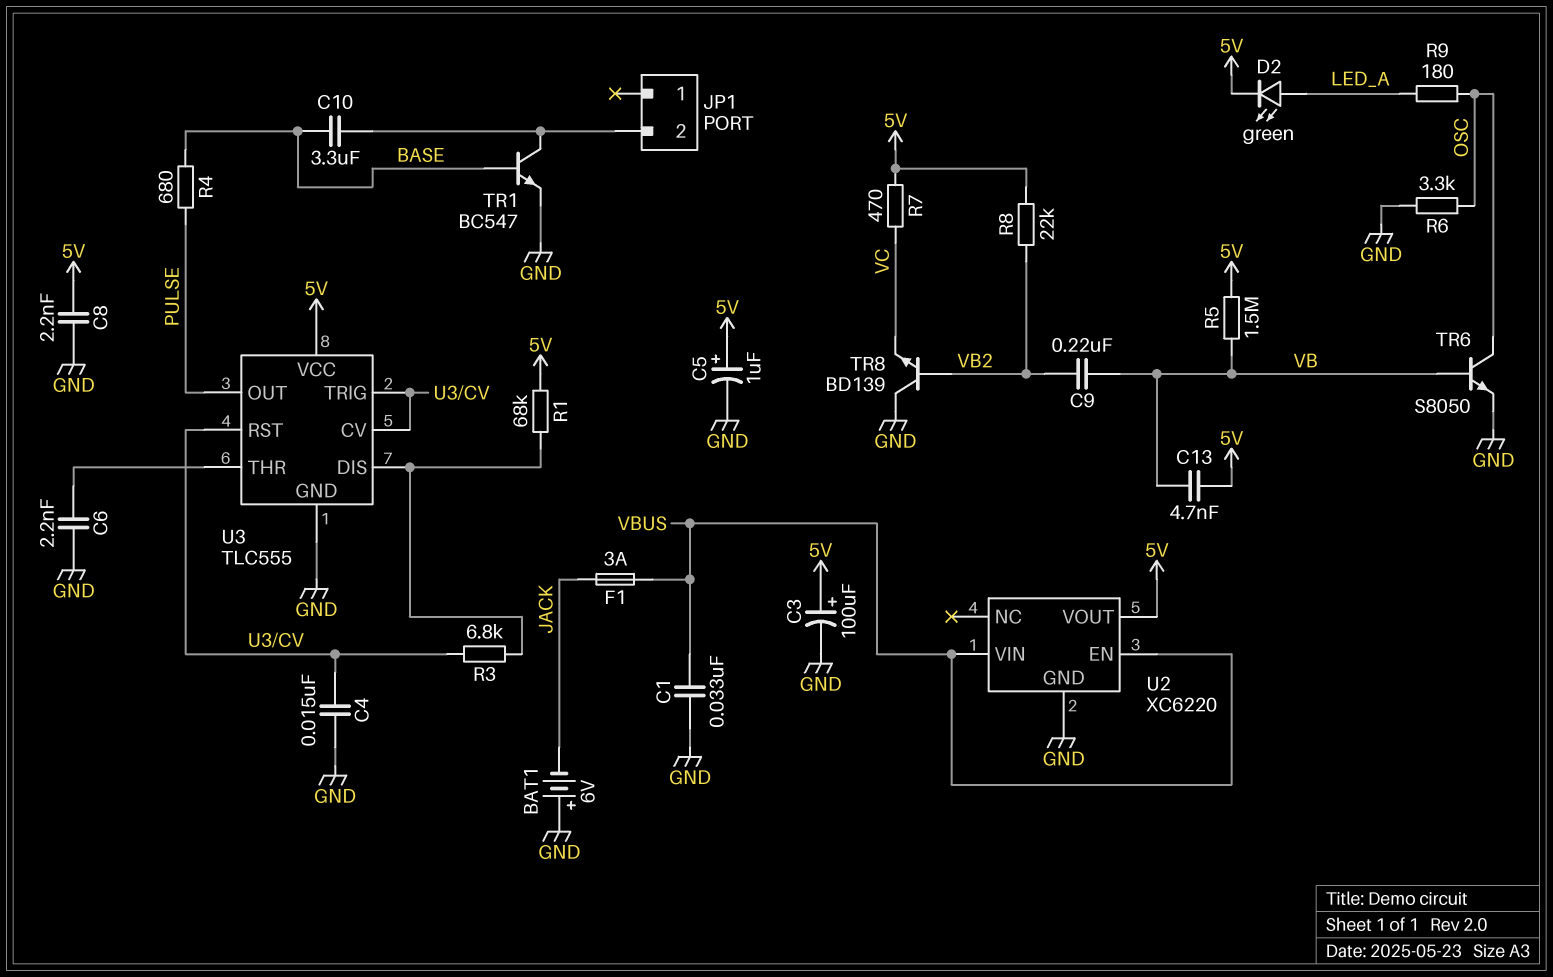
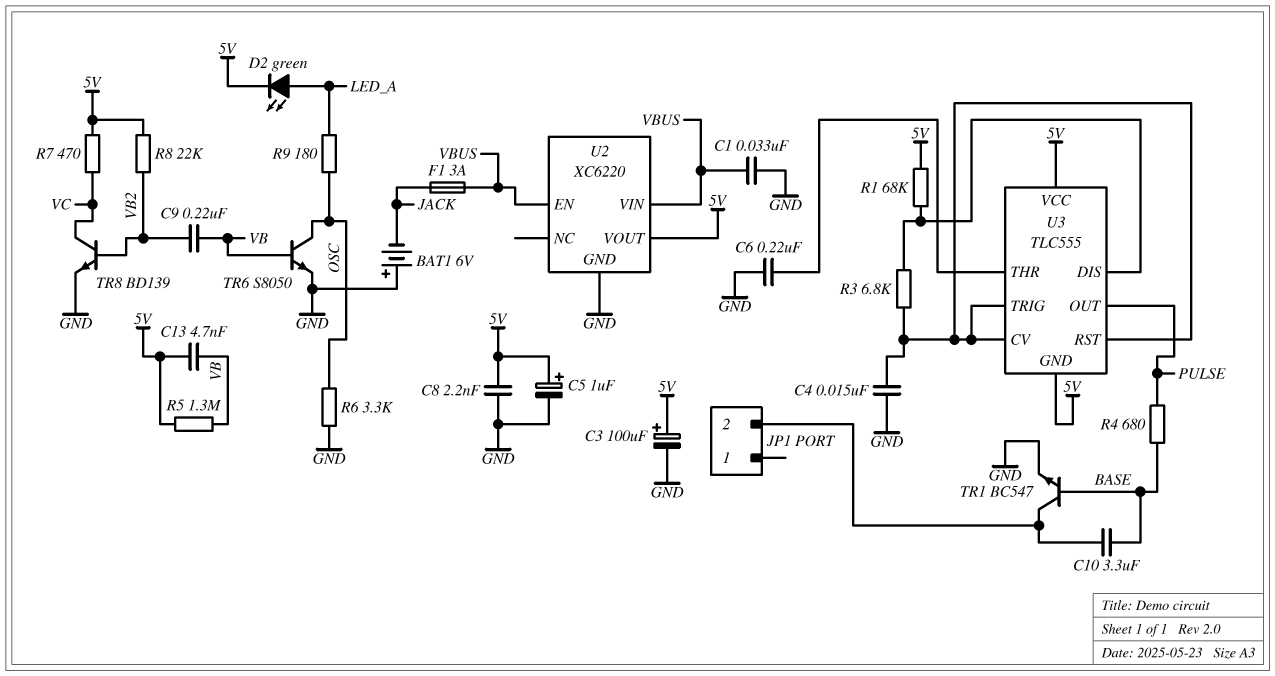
C6: 2.2nF (GND, U3/THR) -> 220nF (GND, U3/THR)
R5: 1.5M (5V, VB) -> 1.3M (5V, VB)
TR8: NPN BD139 (B VB2, C GND, E VC) -> NPN BD139 (B VB2, C VC, E GND)
U3 pin GND: GND -> 5V

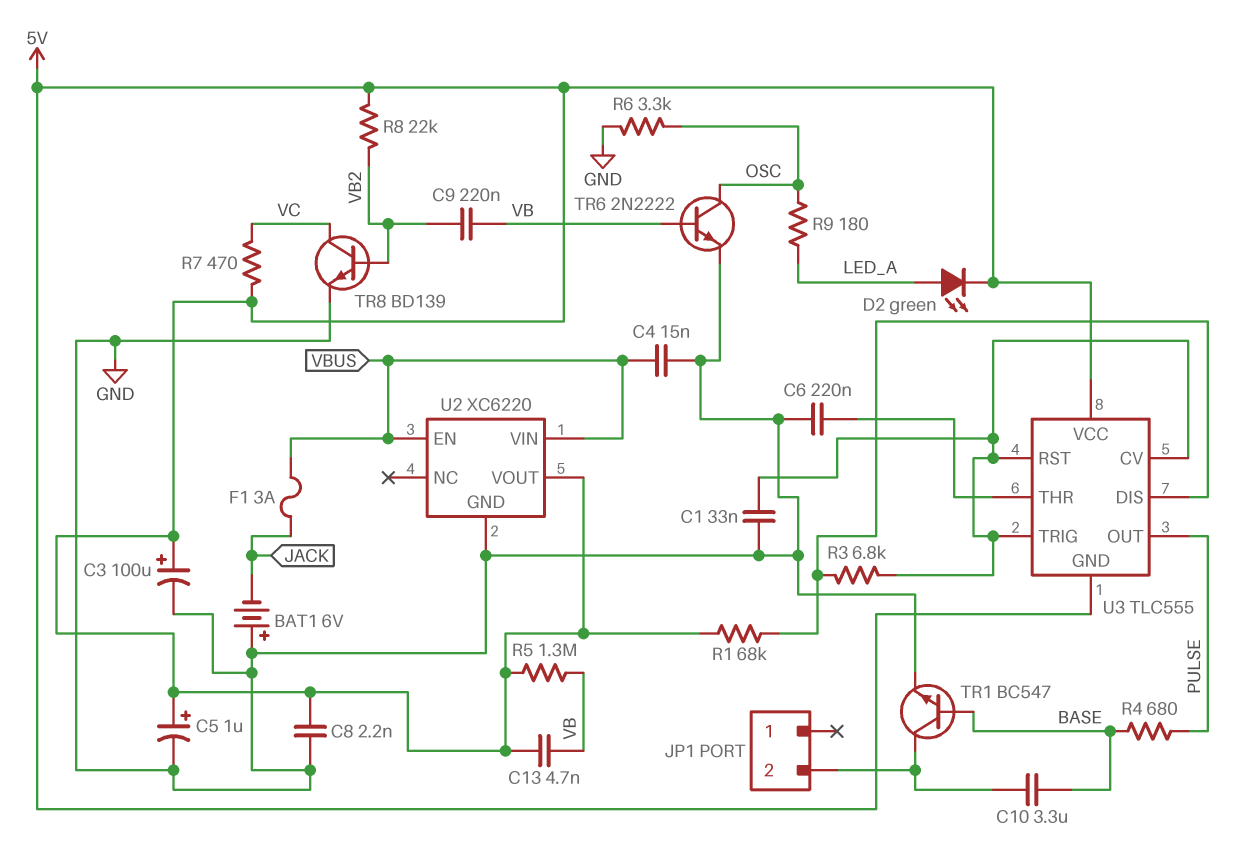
C1: 33nF (GND, VBUS) -> 33nF (GND, U3/CV)
C4: 15nF (GND, U3/CV) -> 15nF (GND, VBUS)
TR6: NPN S8050 (B VB, C OSC, E GND) -> NPN 2N2222 (B VB, C OSC, E GND)

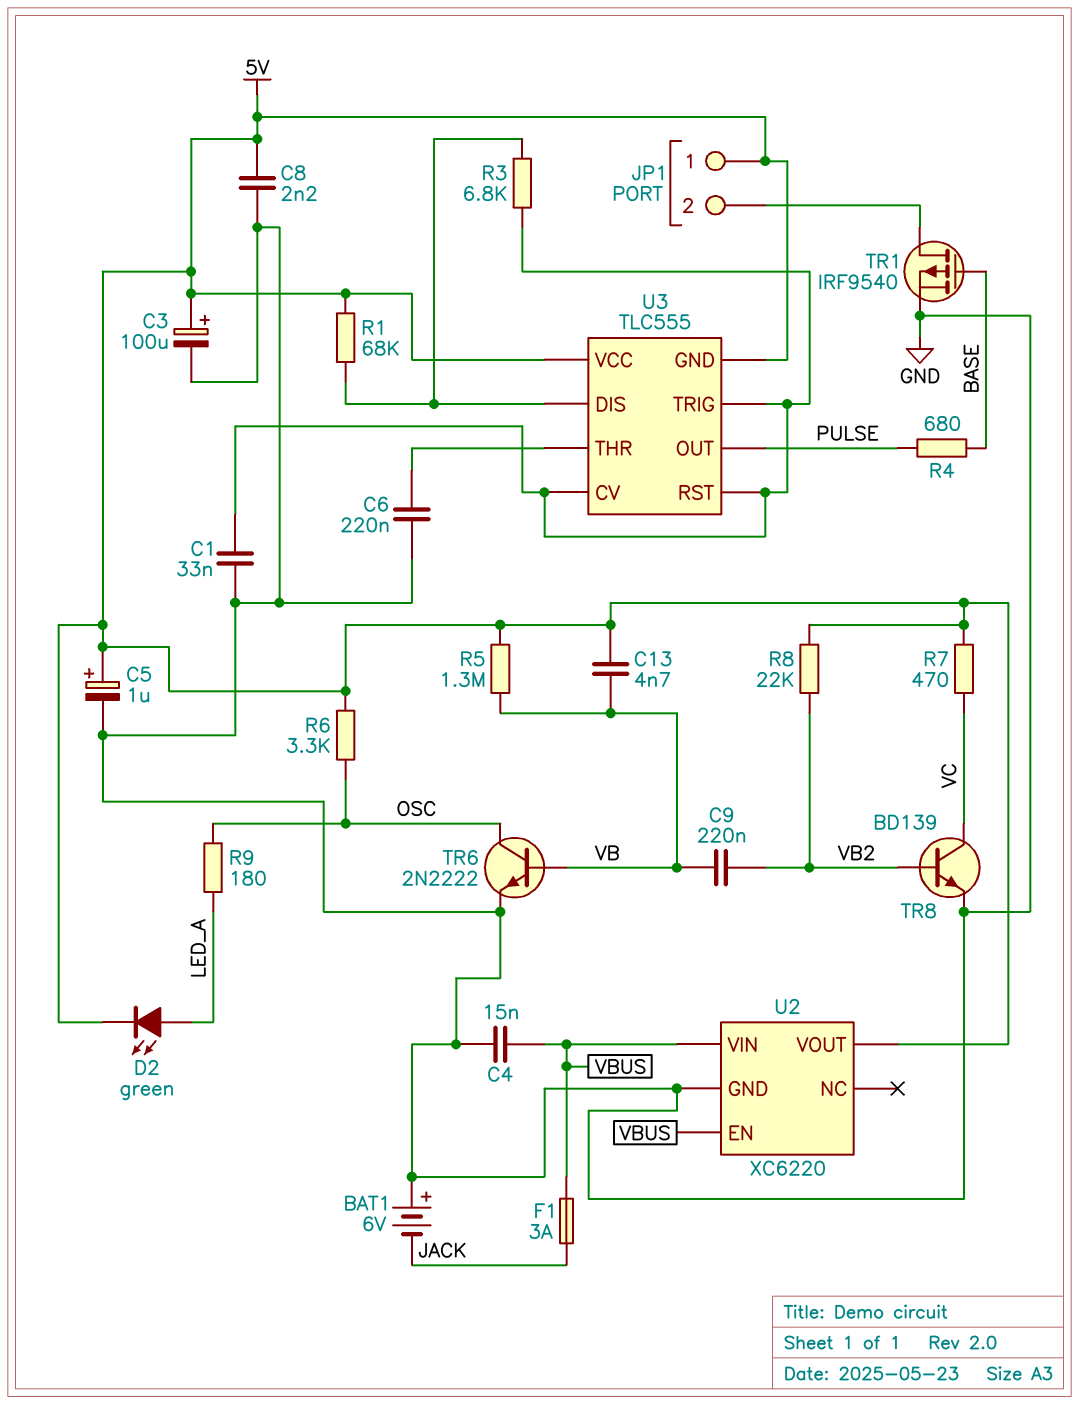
C10: 3.3uF (BASE, JP1/2) -> none
JP1 pin 1: none -> 5V
R6: 3.3k (GND, OSC) -> 3.3k (5V, OSC)
TR1: NPN BC547 (B BASE, C JP1/2, E GND) -> PMOS IRF9540 (G BASE, D JP1/2, S GND)

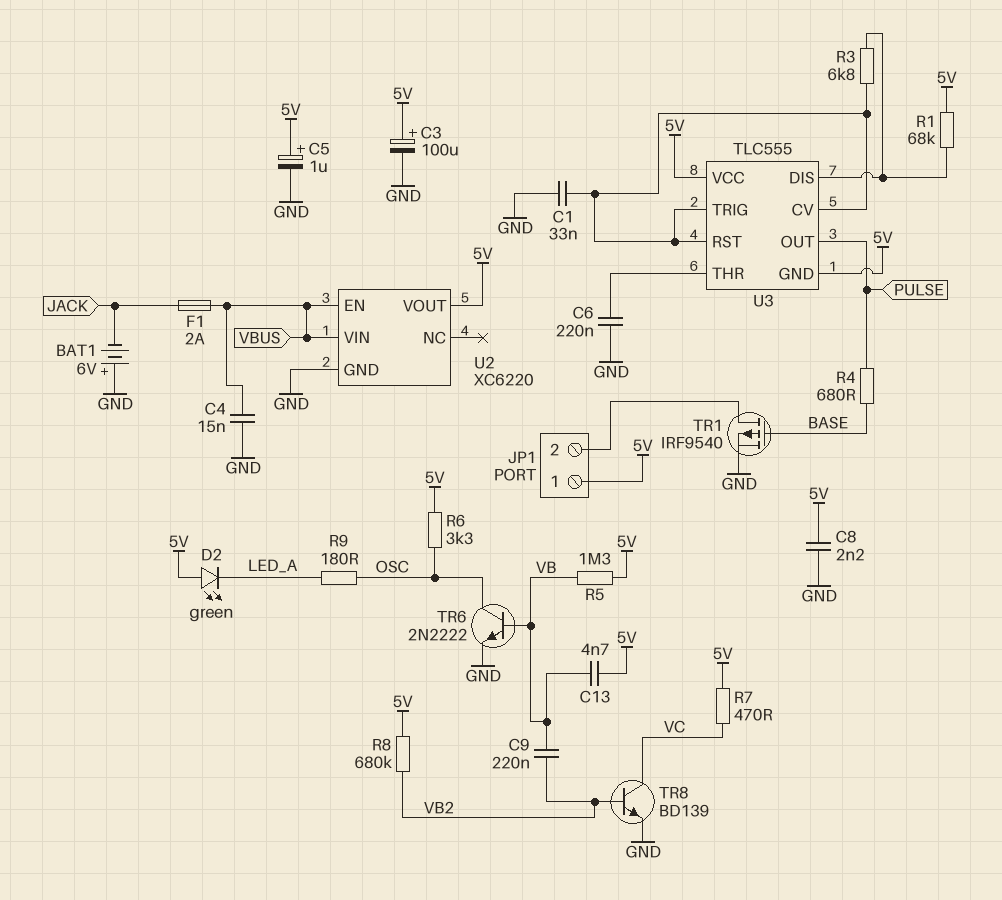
D2: LED green (A LED_A, K 5V) -> LED green (A 5V, K LED_A)
F1: 3A (JACK, VBUS) -> 2A (JACK, VBUS)
R8: 22k (5V, VB2) -> 680k (5V, VB2)

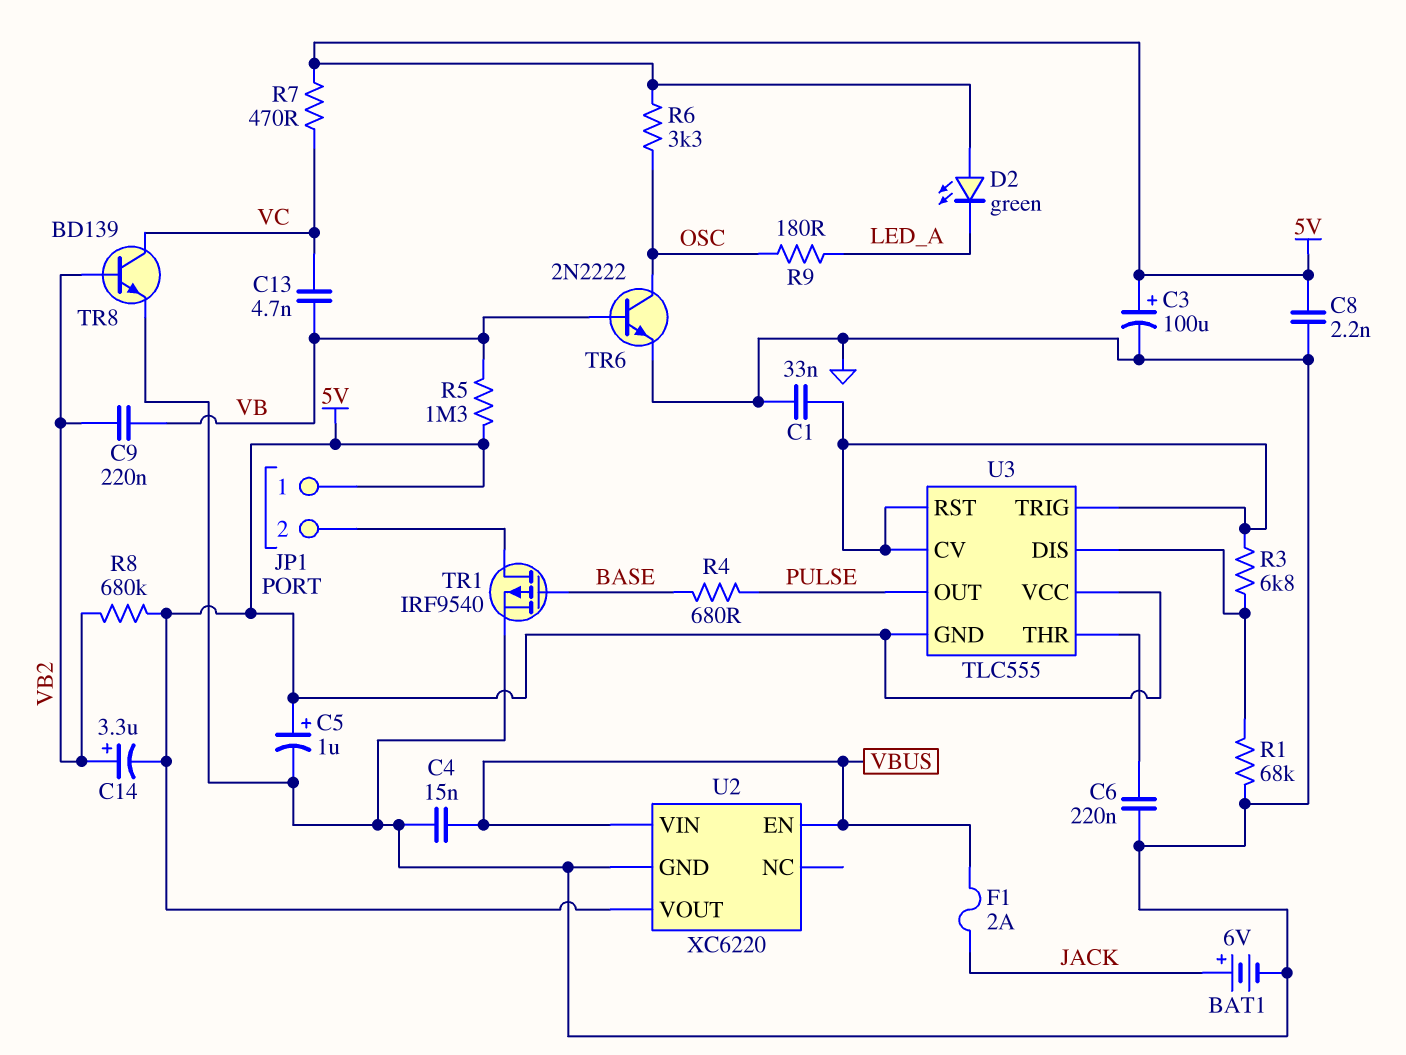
BAT1: 6V (plus GND, minus JACK) -> 6V (plus JACK, minus GND)
C13: 4.7nF (5V, VB) -> 4.7nF (VB, VC)
C14: none -> 3.3uF (plus VB2, minus 5V)
R1: 68k (5V, U3/DIS) -> 68k (GND, U3/DIS)

